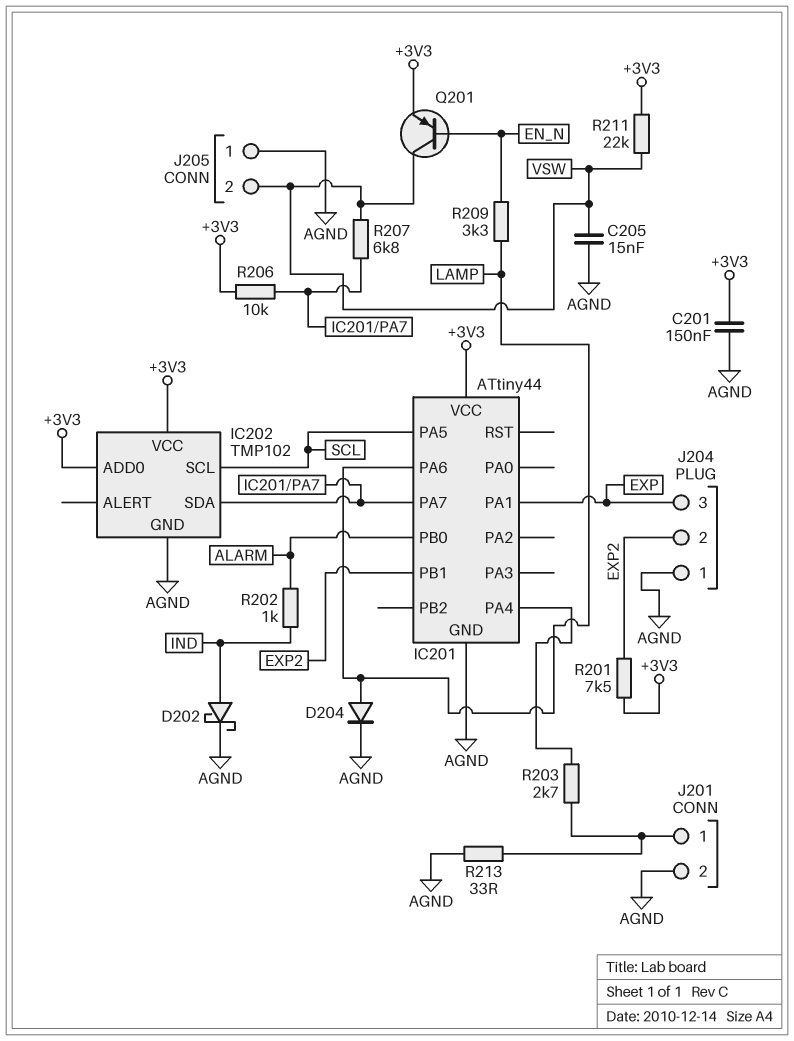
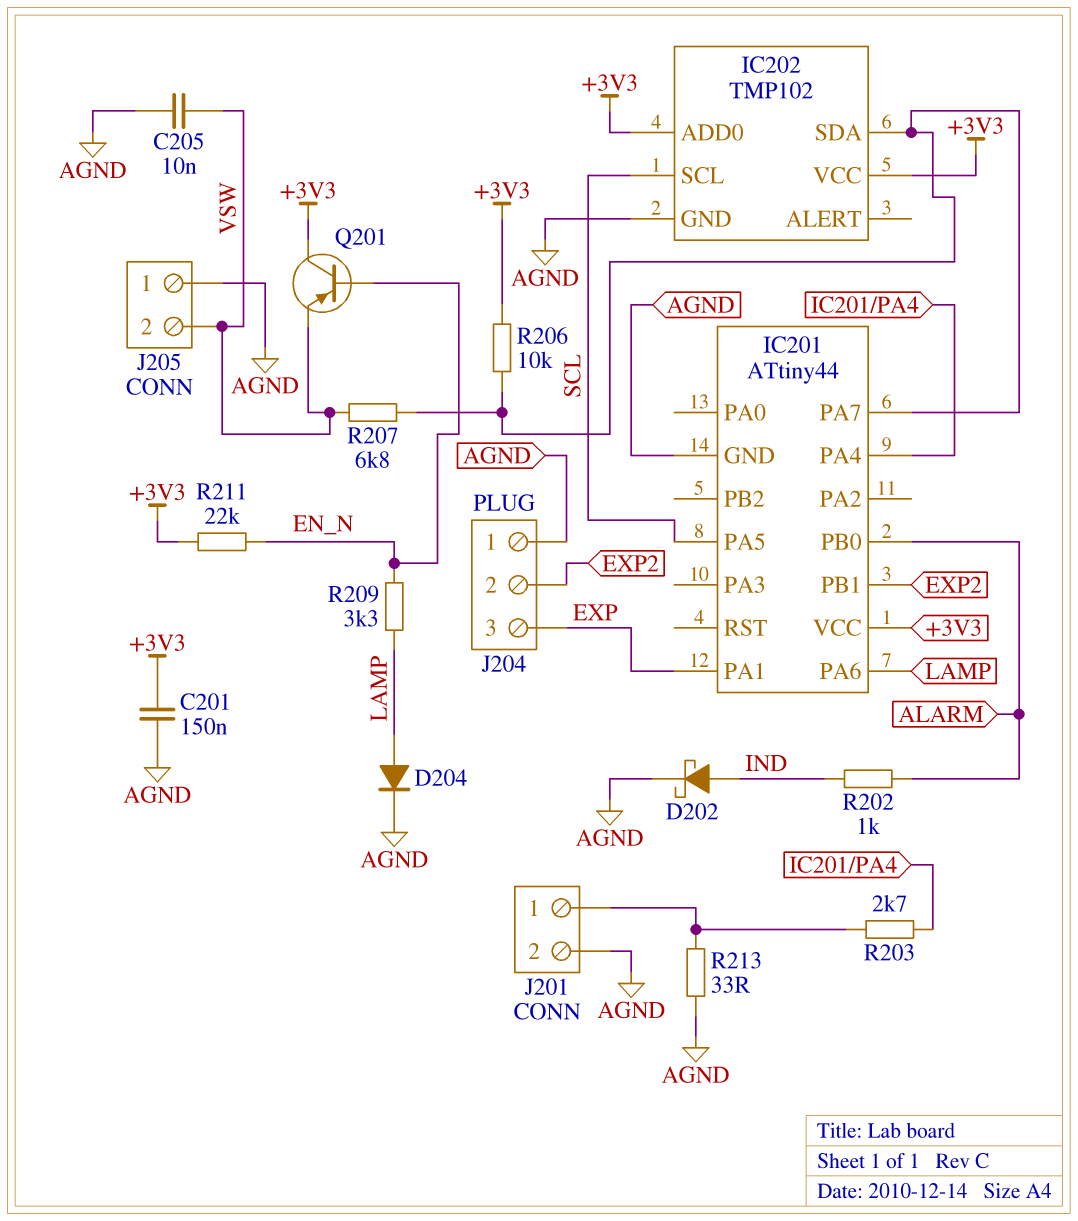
C205: 15nF (AGND, VSW) -> 10nF (AGND, VSW)
Q201: PNP (B EN_N, C VSW, E +3V3) -> PNP (B EN_N, C +3V3, E VSW)
R201: 7.5k (+3V3, EXP2) -> none
R211: 22k (+3V3, VSW) -> 22k (+3V3, EN_N)

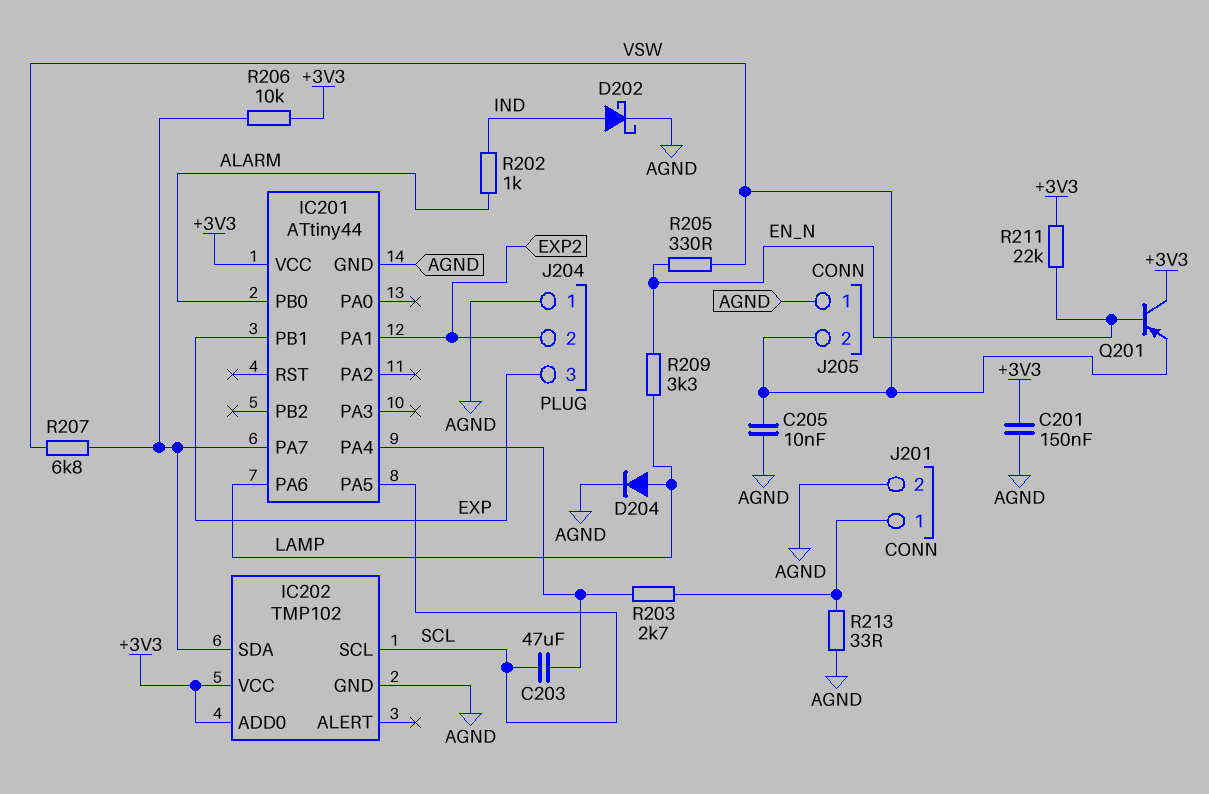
C203: none -> 47uF (IC201/PA4, SCL)
IC201 pin PA1: EXP -> EXP2
IC201 pin PB1: EXP2 -> EXP
R205: none -> 330 (EN_N, VSW)

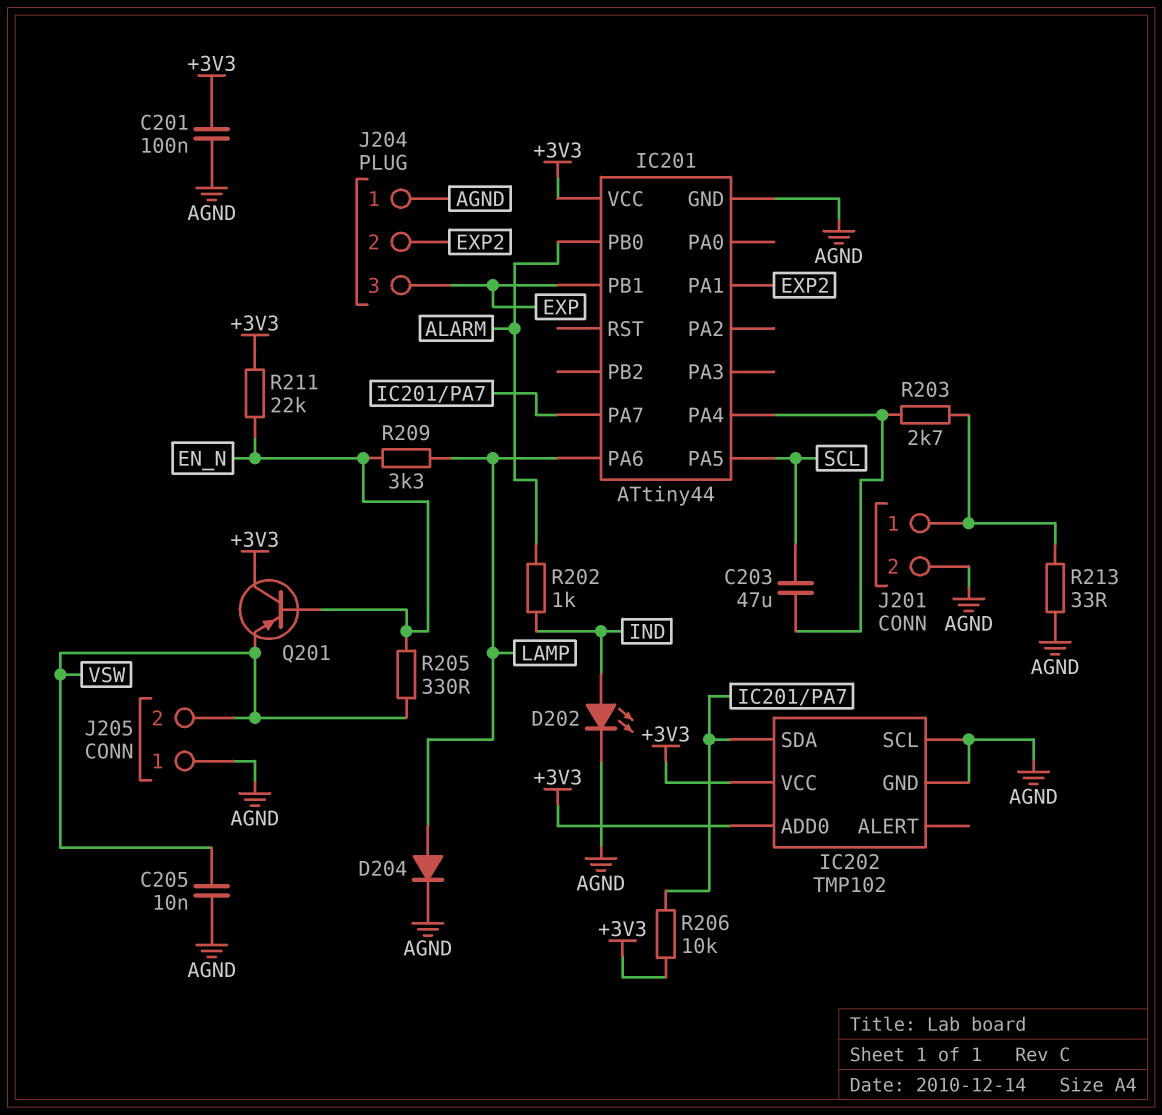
C201: 150nF (+3V3, AGND) -> 100nF (+3V3, AGND)
D202: schottky (A IND, K AGND) -> LED (A IND, K AGND)
IC202 pin SCL: SCL -> AGND
R207: 6.8k (IC201/PA7, VSW) -> none

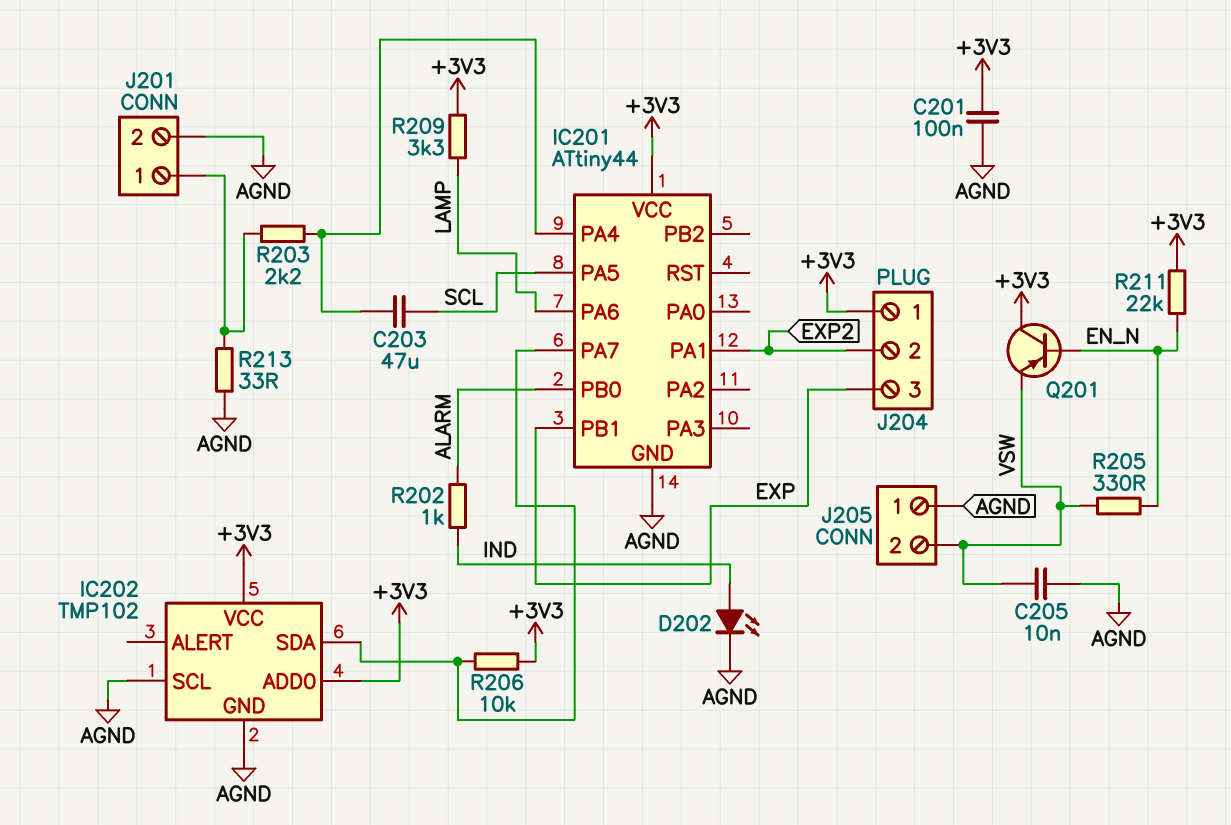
D204: diode (A LAMP, K AGND) -> none
J204 pin 1: AGND -> +3V3
R203: 2.7k (IC201/PA4, J201/1) -> 2.2k (IC201/PA4, J201/1)
R209: 3.3k (EN_N, LAMP) -> 3.3k (+3V3, LAMP)

